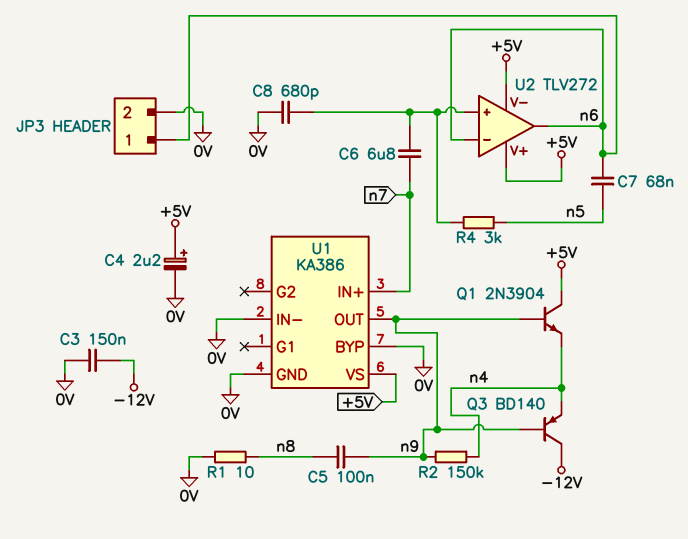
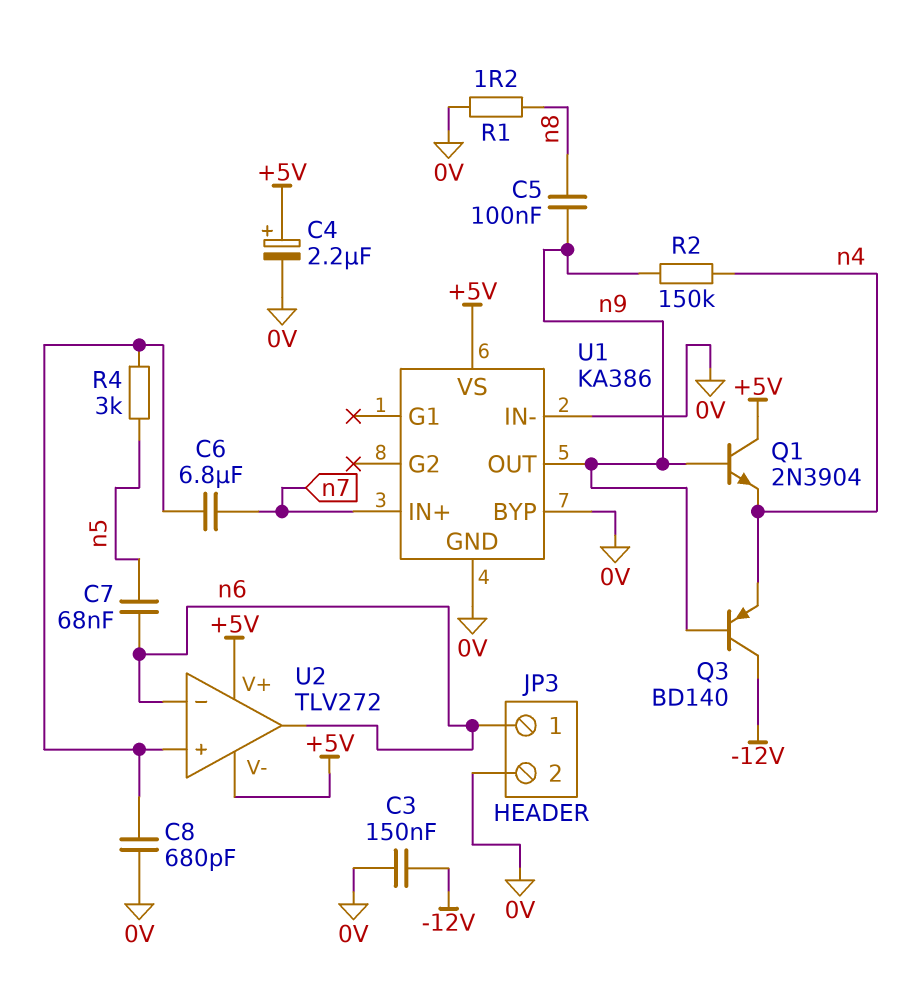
R1: 10 (0V, n8) -> 1.2 (0V, n8)

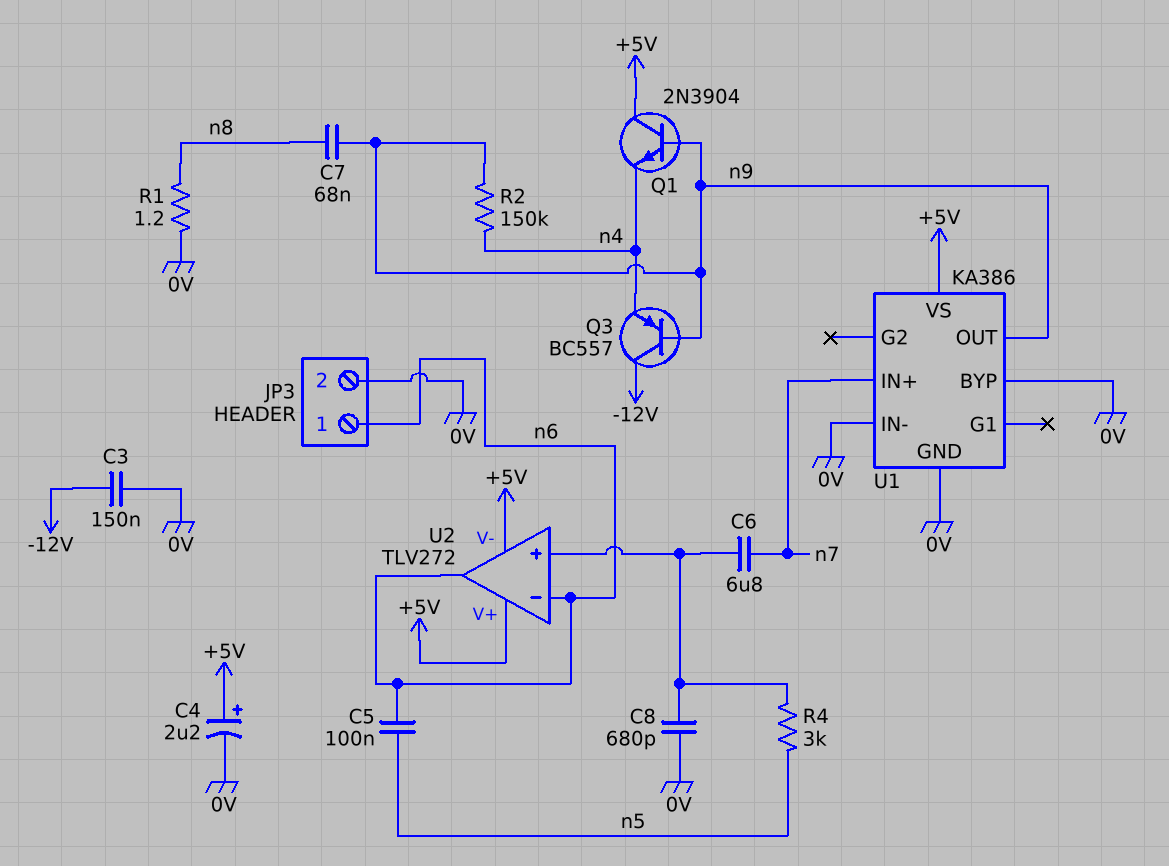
C5: 100nF (n8, n9) -> 100nF (n5, n6)
C7: 68nF (n5, n6) -> 68nF (n8, n9)
Q3: PNP BD140 (B n9, C -12V, E n4) -> PNP BC557 (B n9, C -12V, E n4)

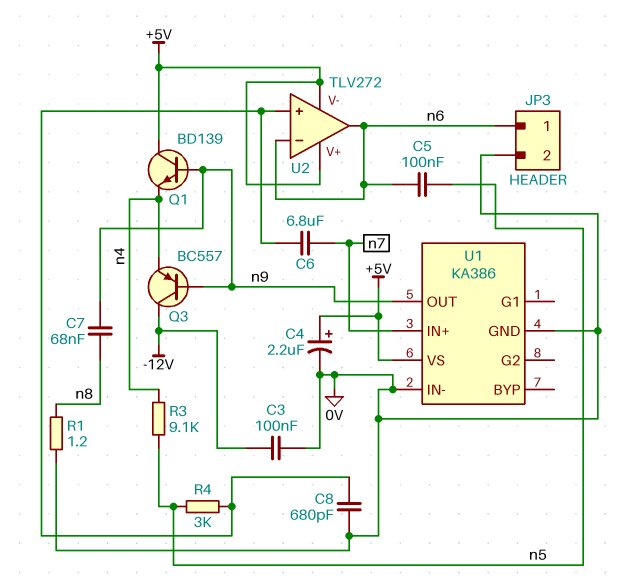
C3: 150nF (-12V, 0V) -> 100nF (-12V, 0V)
Q1: NPN 2N3904 (B n9, C +5V, E n4) -> NPN BD139 (B n9, C +5V, E n4)
R2: 150k (n4, n9) -> none
R3: none -> 9.1k (n4, n5)
U1 pin BYP: 0V -> none

